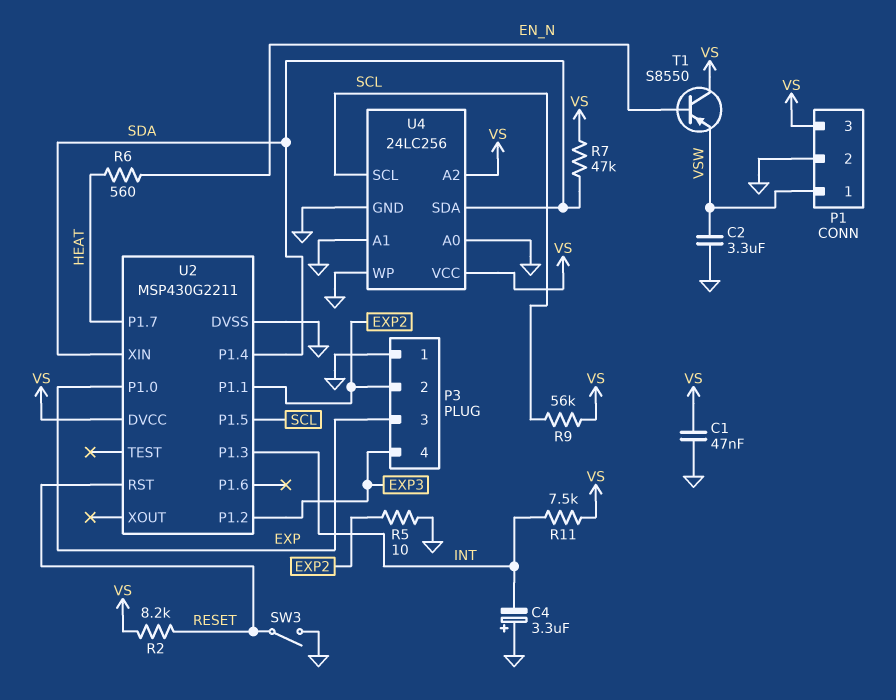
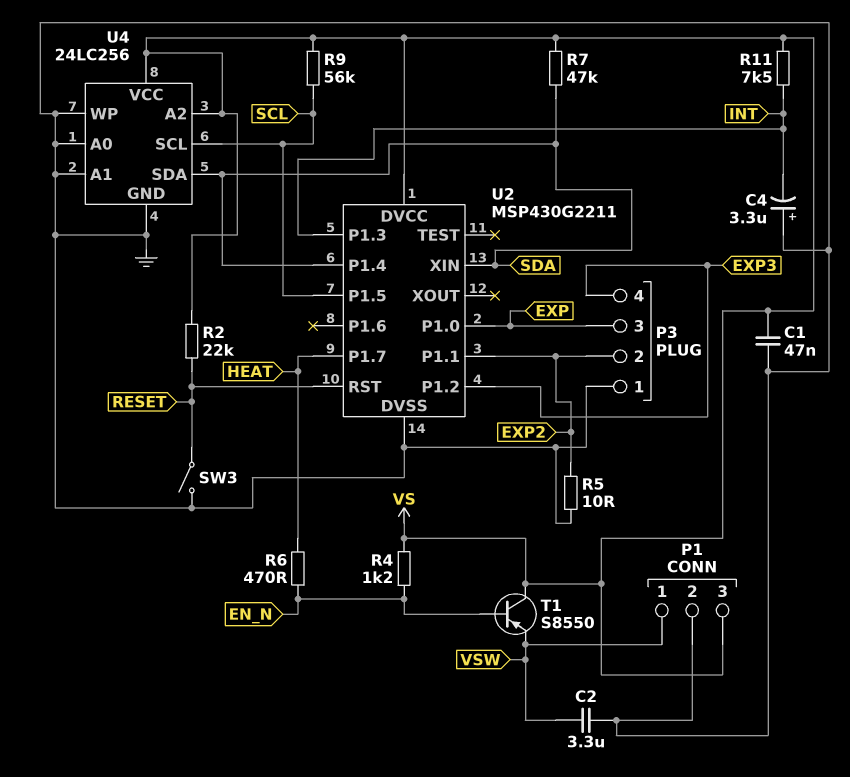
R2: 8.2k (RESET, VS) -> 22k (RESET, VS)
R4: none -> 1.2k (EN_N, VS)
R6: 560 (EN_N, HEAT) -> 470 (EN_N, HEAT)

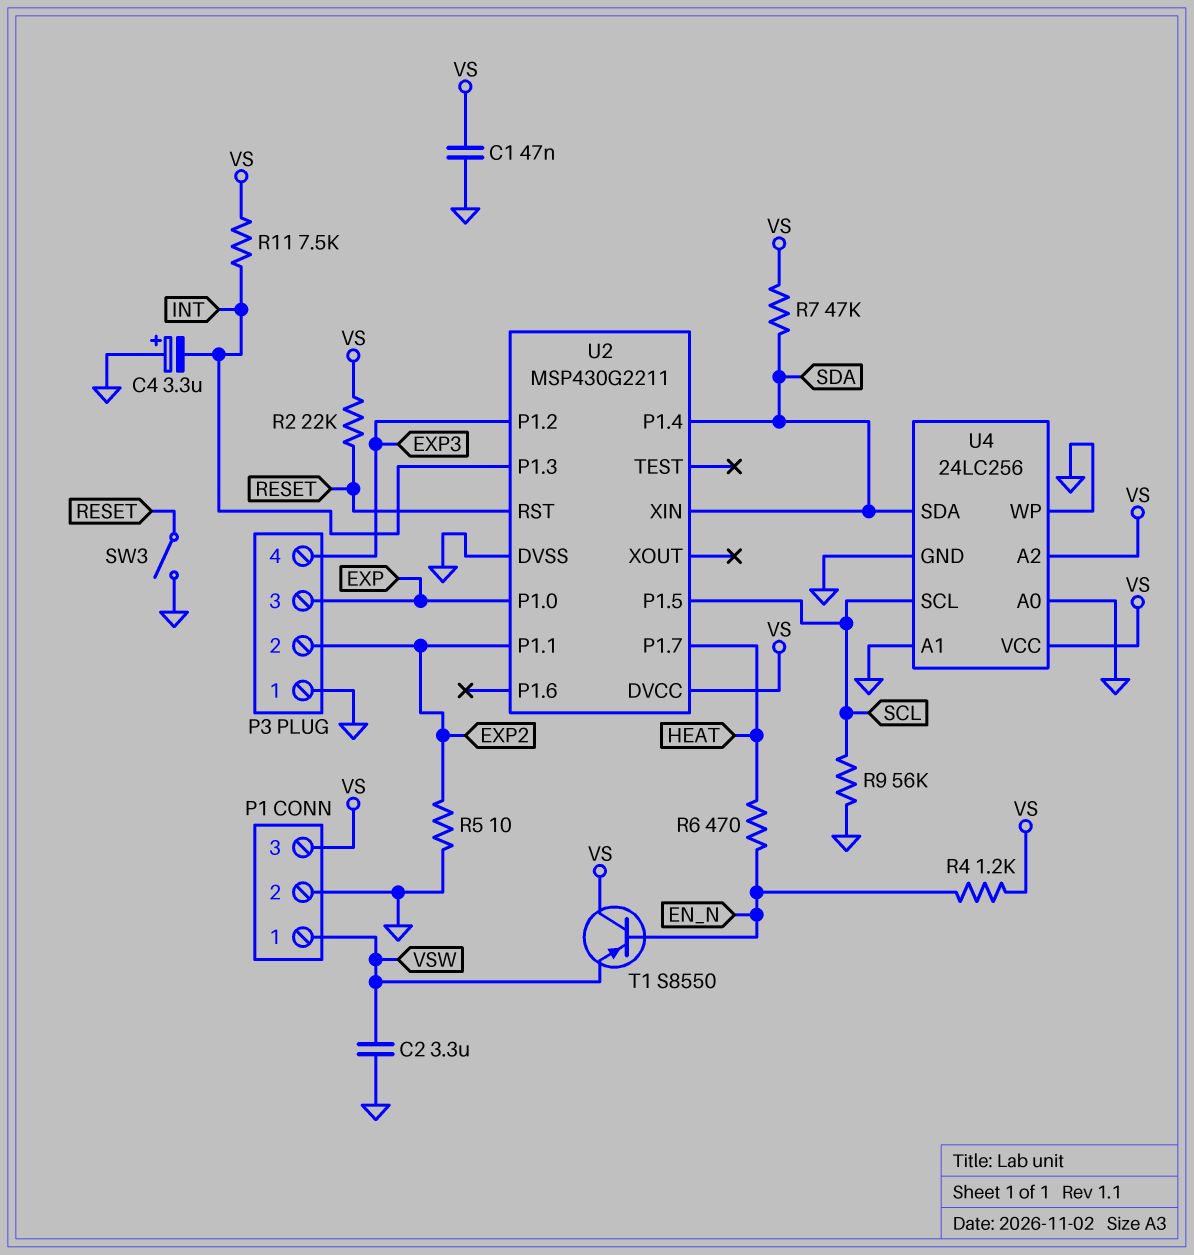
R9: 56k (SCL, VS) -> 56k (GND, SCL)

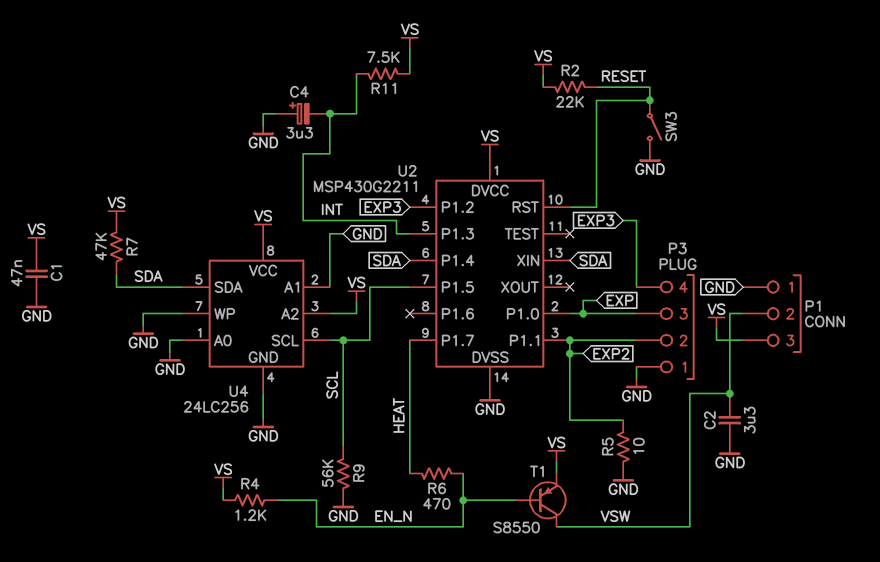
P1 pin 1: VSW -> GND
P1 pin 2: GND -> VSW
T1: PNP S8550 (B EN_N, C VS, E VSW) -> PNP S8550 (B EN_N, C VSW, E VS)

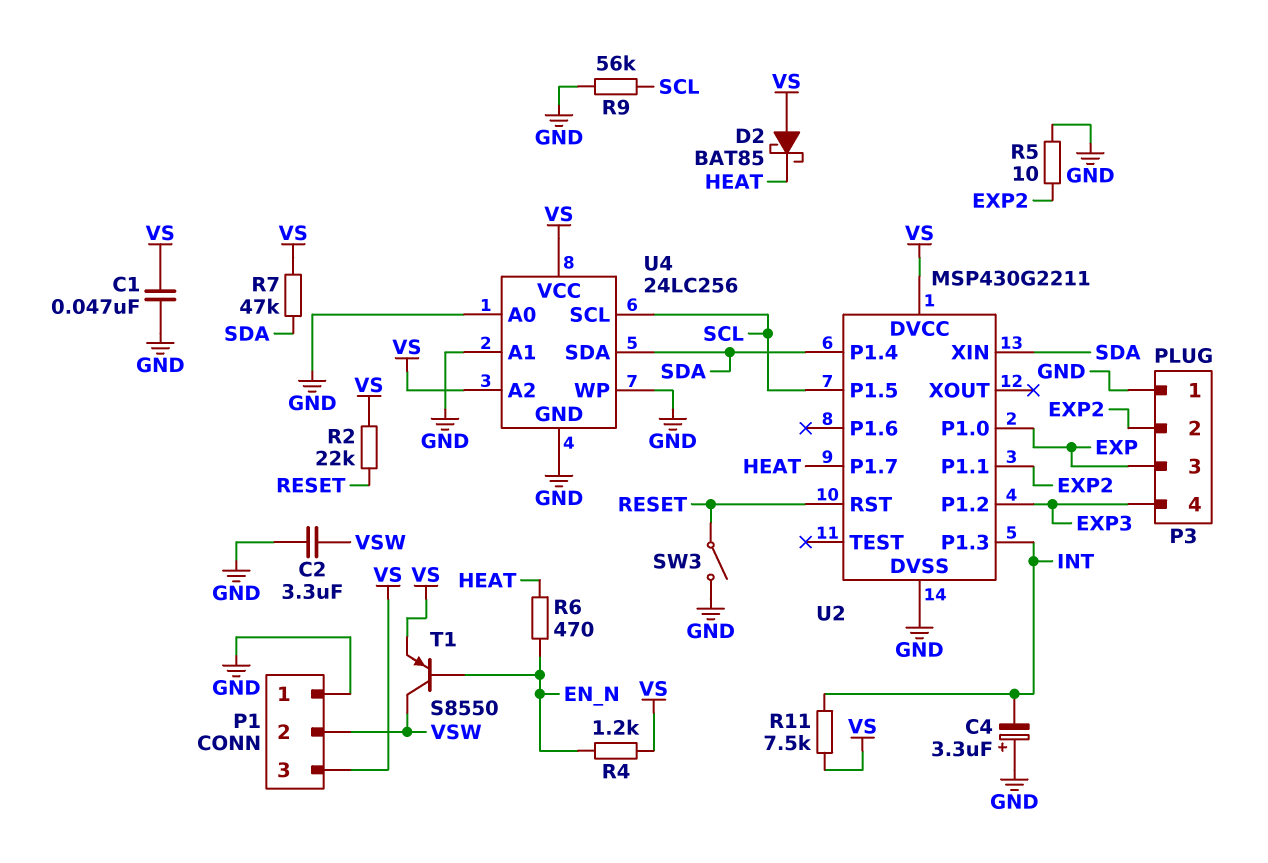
D2: none -> schottky BAT85 (A VS, K HEAT)

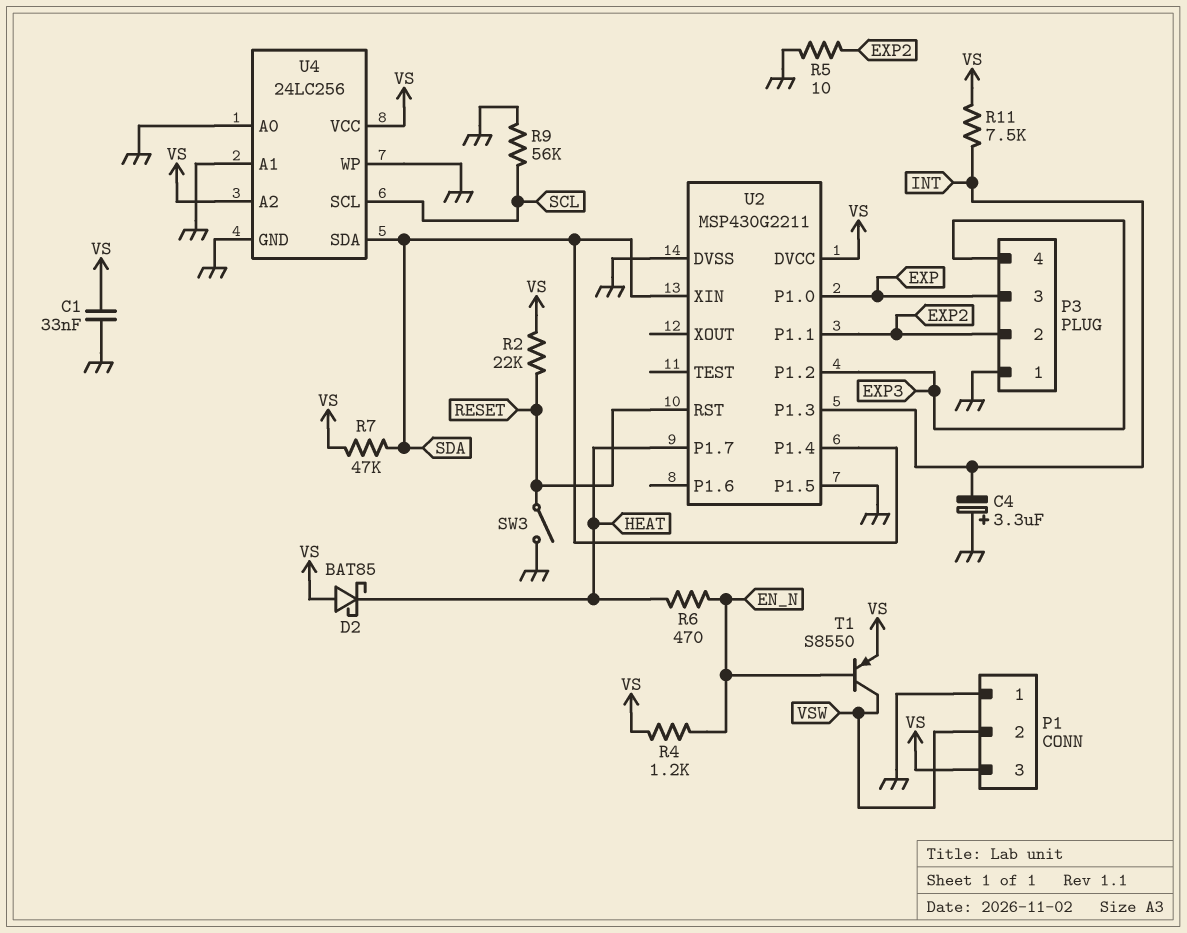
C1: 47nF (GND, VS) -> 33nF (GND, VS)
C2: 3.3uF (GND, VSW) -> none
U2 pin P1.5: SCL -> GND

